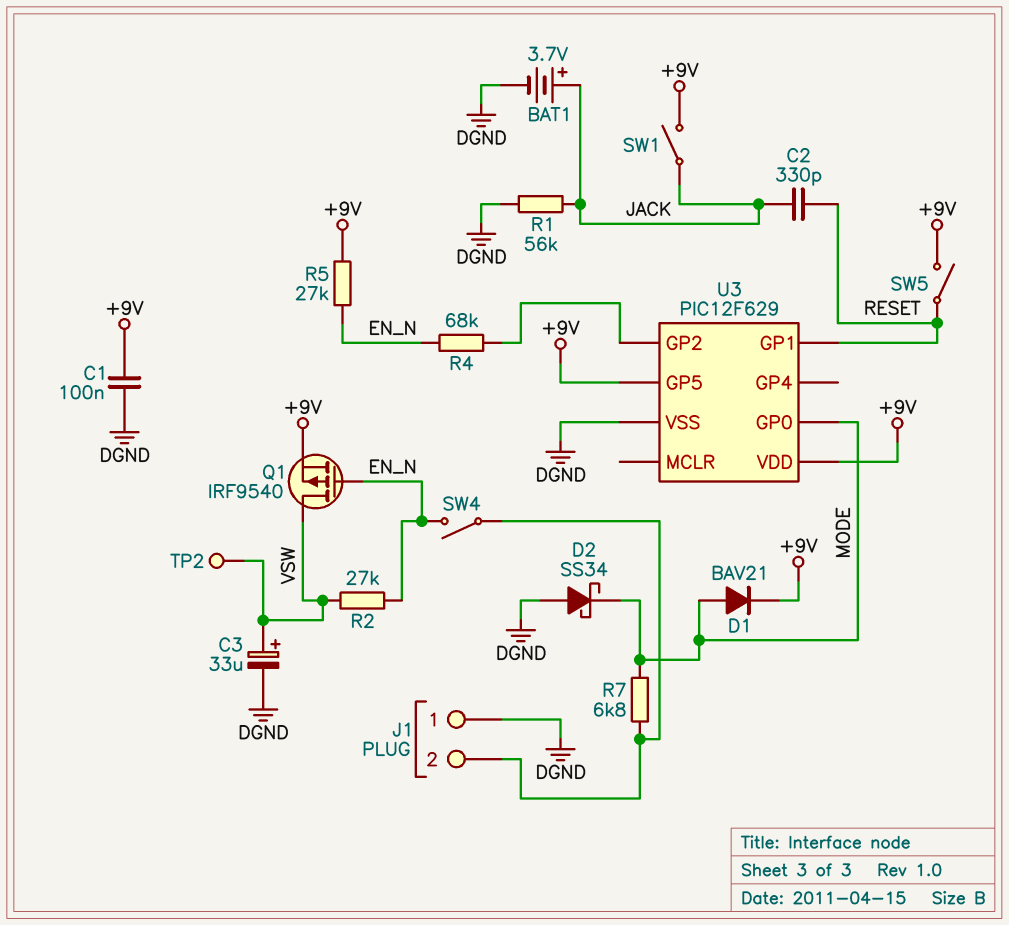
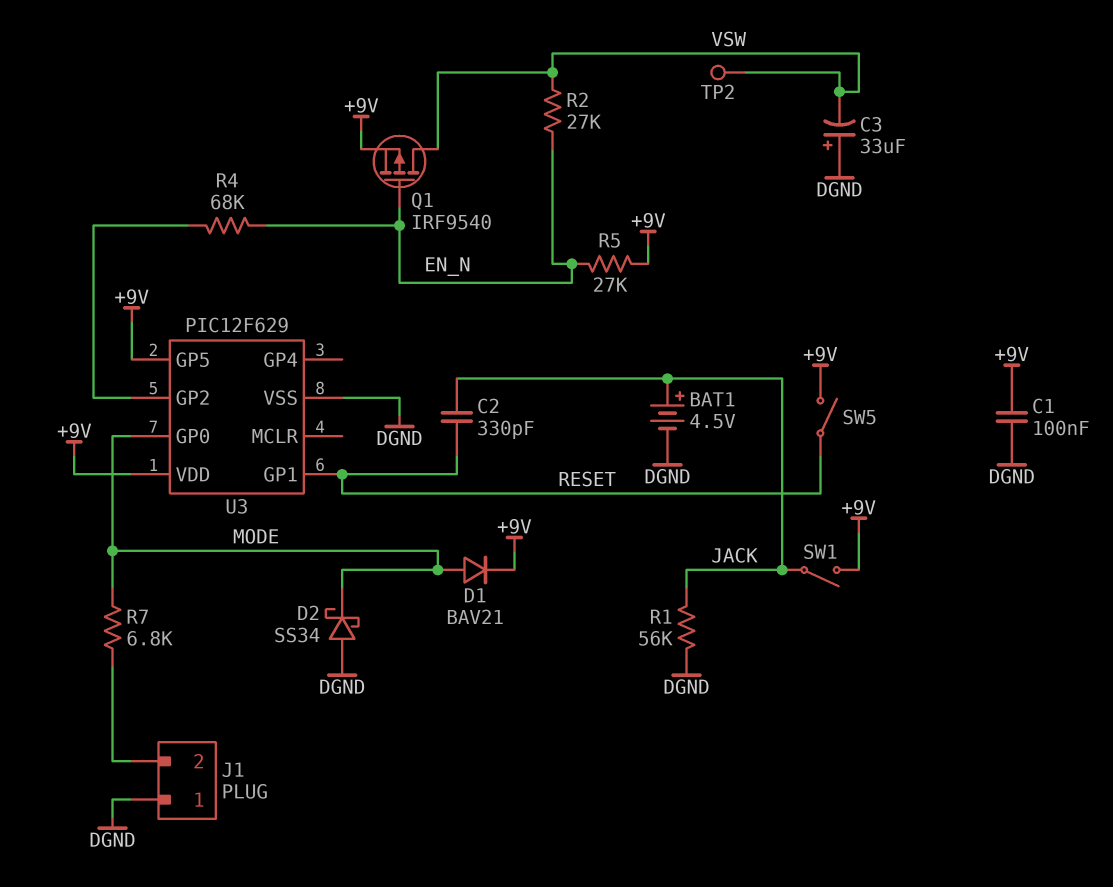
BAT1: 3.7V (plus JACK, minus DGND) -> 4.5V (plus JACK, minus DGND)
C3: 33uF (plus VSW, minus DGND) -> 33uF (plus DGND, minus VSW)
SW4: switch (EN_N, J1/2) -> none

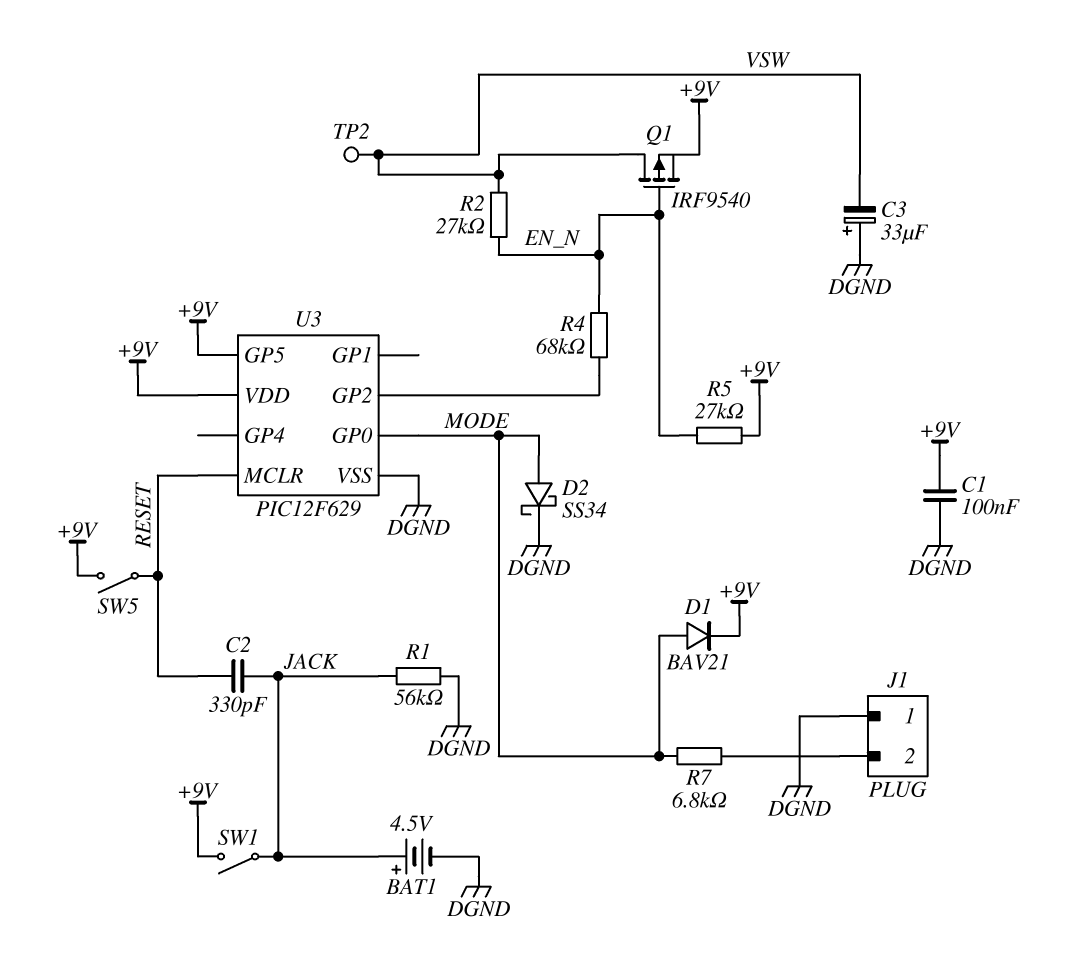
D2: schottky SS34 (A DGND, K MODE) -> schottky SS34 (A MODE, K DGND)
U3 pin GP1: RESET -> none
U3 pin MCLR: none -> RESET

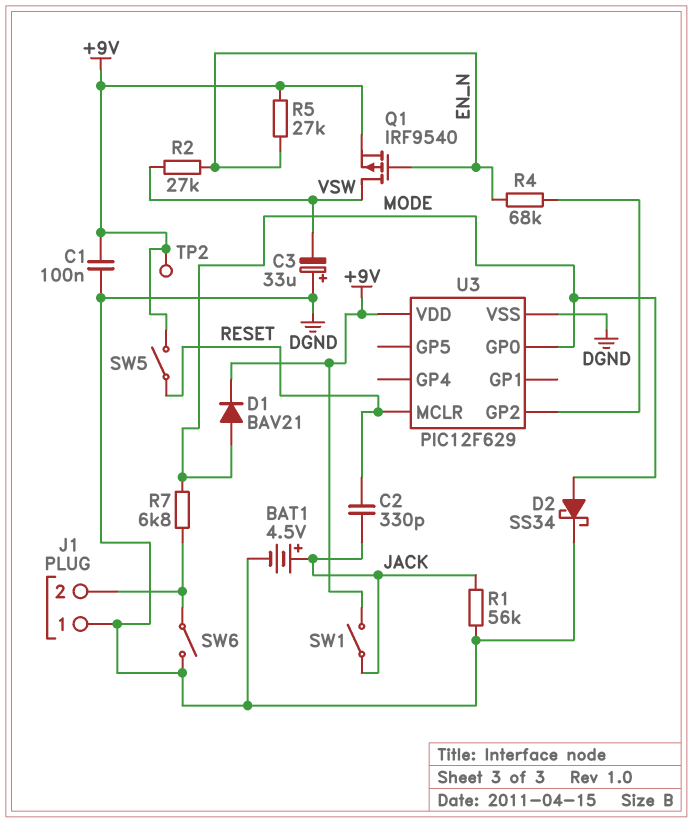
SW6: none -> switch (DGND, J1/2)
TP2: test point (VSW) -> test point (+9V)
U3 pin GP5: +9V -> none

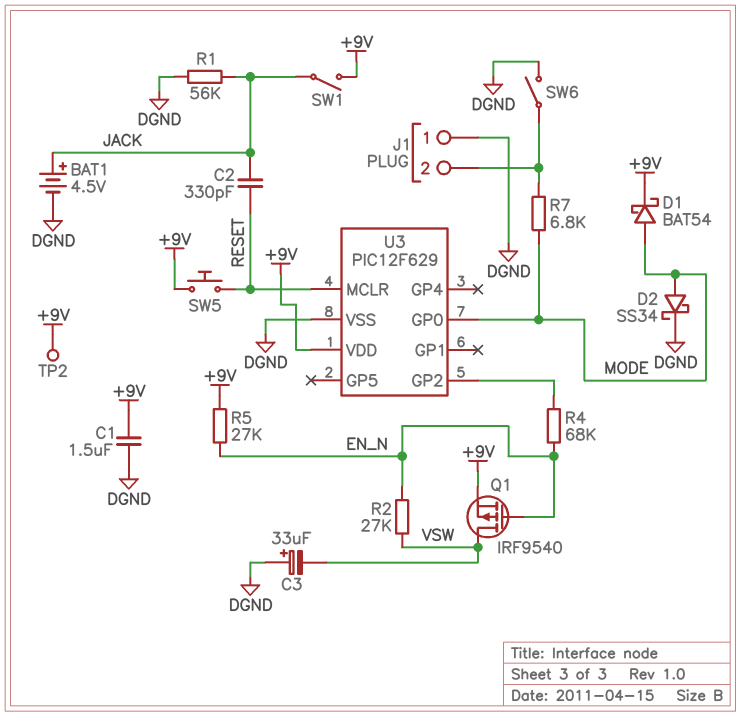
C1: 100nF (+9V, DGND) -> 1.5uF (+9V, DGND)
D1: diode BAV21 (A MODE, K +9V) -> schottky BAT54 (A MODE, K +9V)
SW5: switch (+9V, RESET) -> button (+9V, RESET)

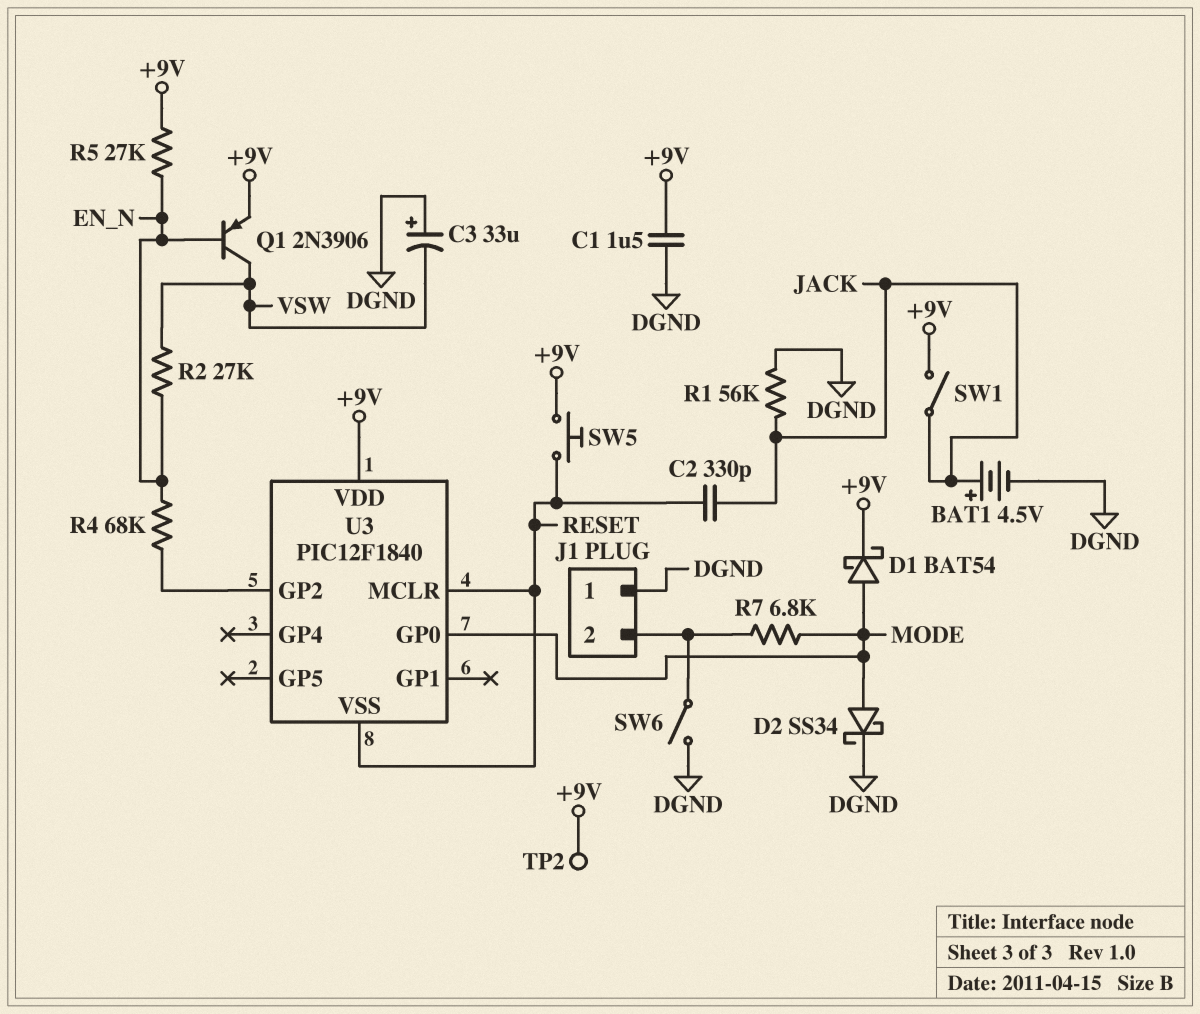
Q1: PMOS IRF9540 (G EN_N, D VSW, S +9V) -> PNP 2N3906 (B EN_N, C VSW, E +9V)
U3: PIC12F629 -> PIC12F1840
U3 pin VSS: DGND -> RESET

